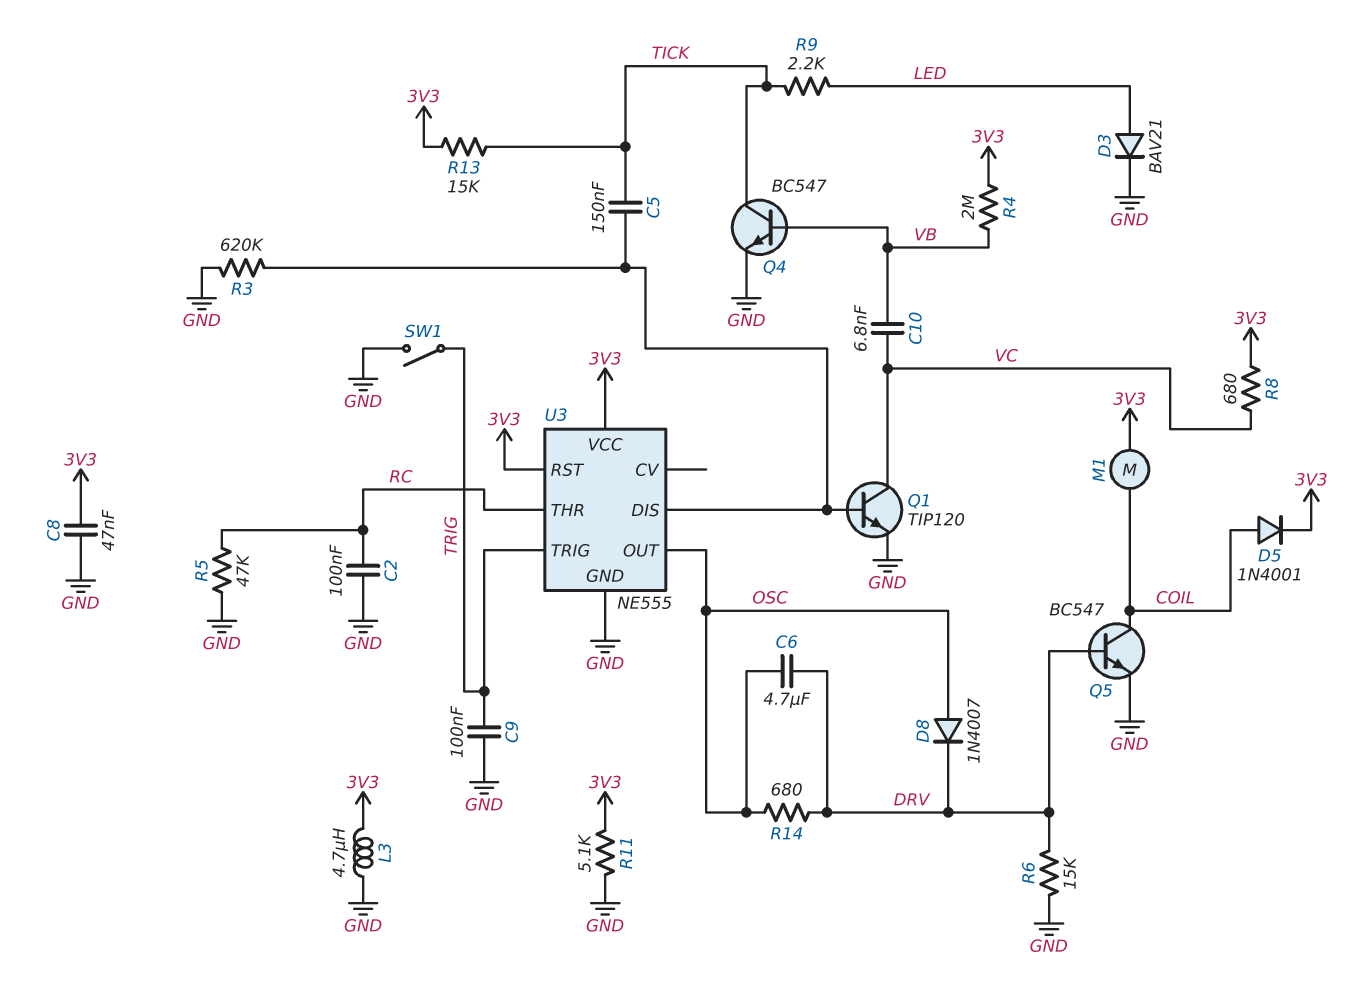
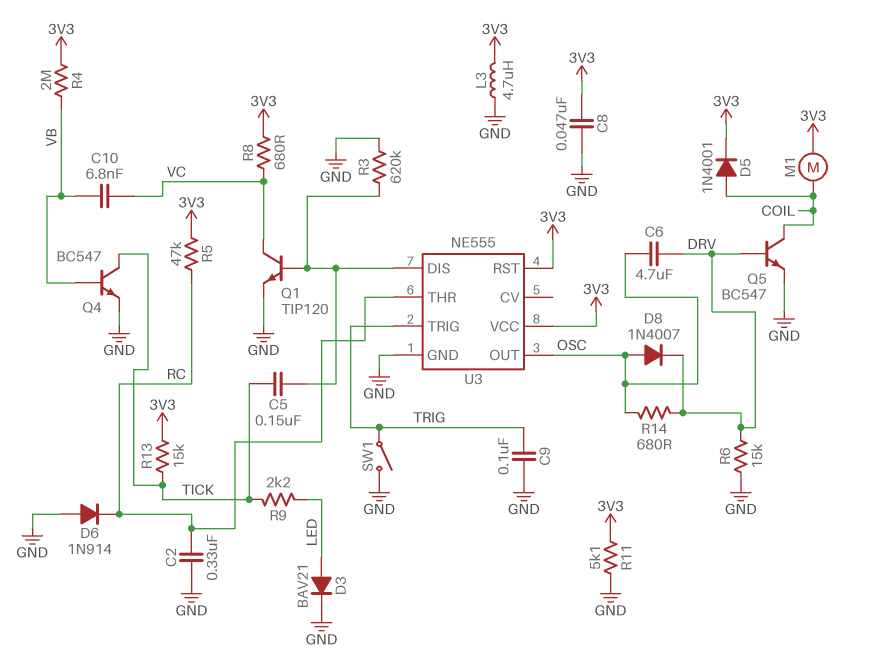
C2: 100nF (GND, RC) -> 330nF (GND, RC)
D6: none -> diode 1N914 (A GND, K RC)
R5: 47k (GND, RC) -> 47k (3V3, RC)

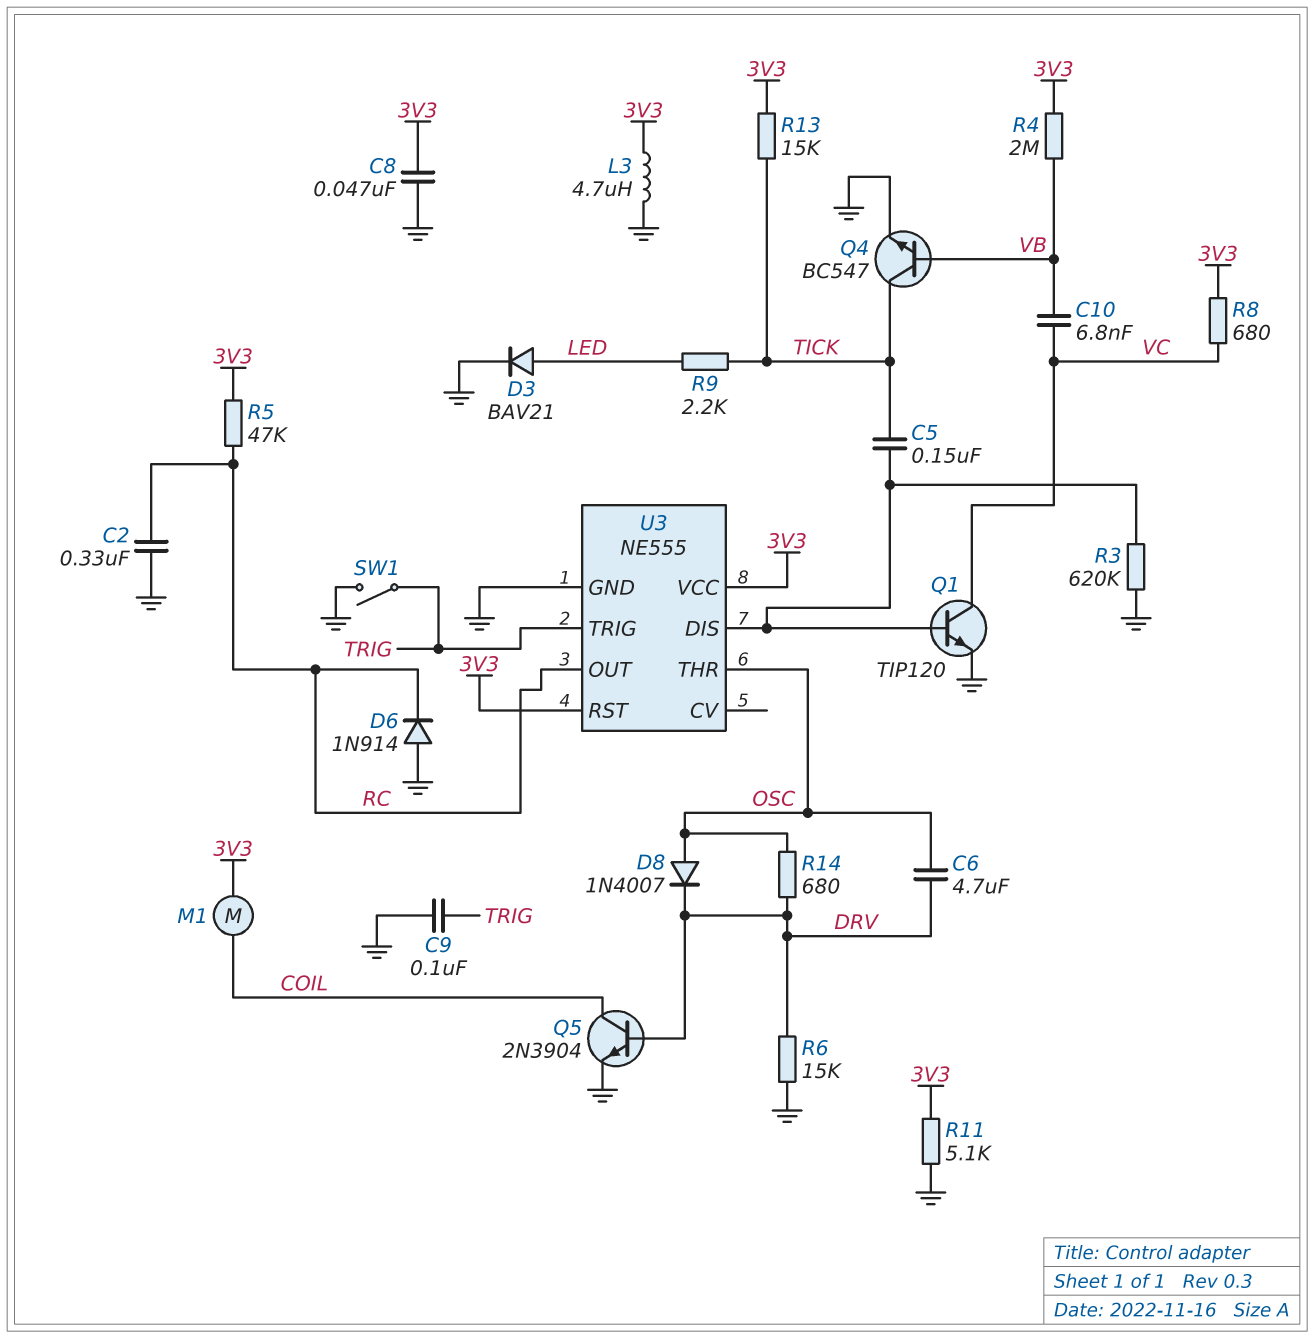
D5: diode 1N4001 (A COIL, K 3V3) -> none
Q5: NPN BC547 (B DRV, C COIL, E GND) -> NPN 2N3904 (B DRV, C COIL, E GND)
U3 pin OUT: OSC -> RC
U3 pin THR: RC -> OSC

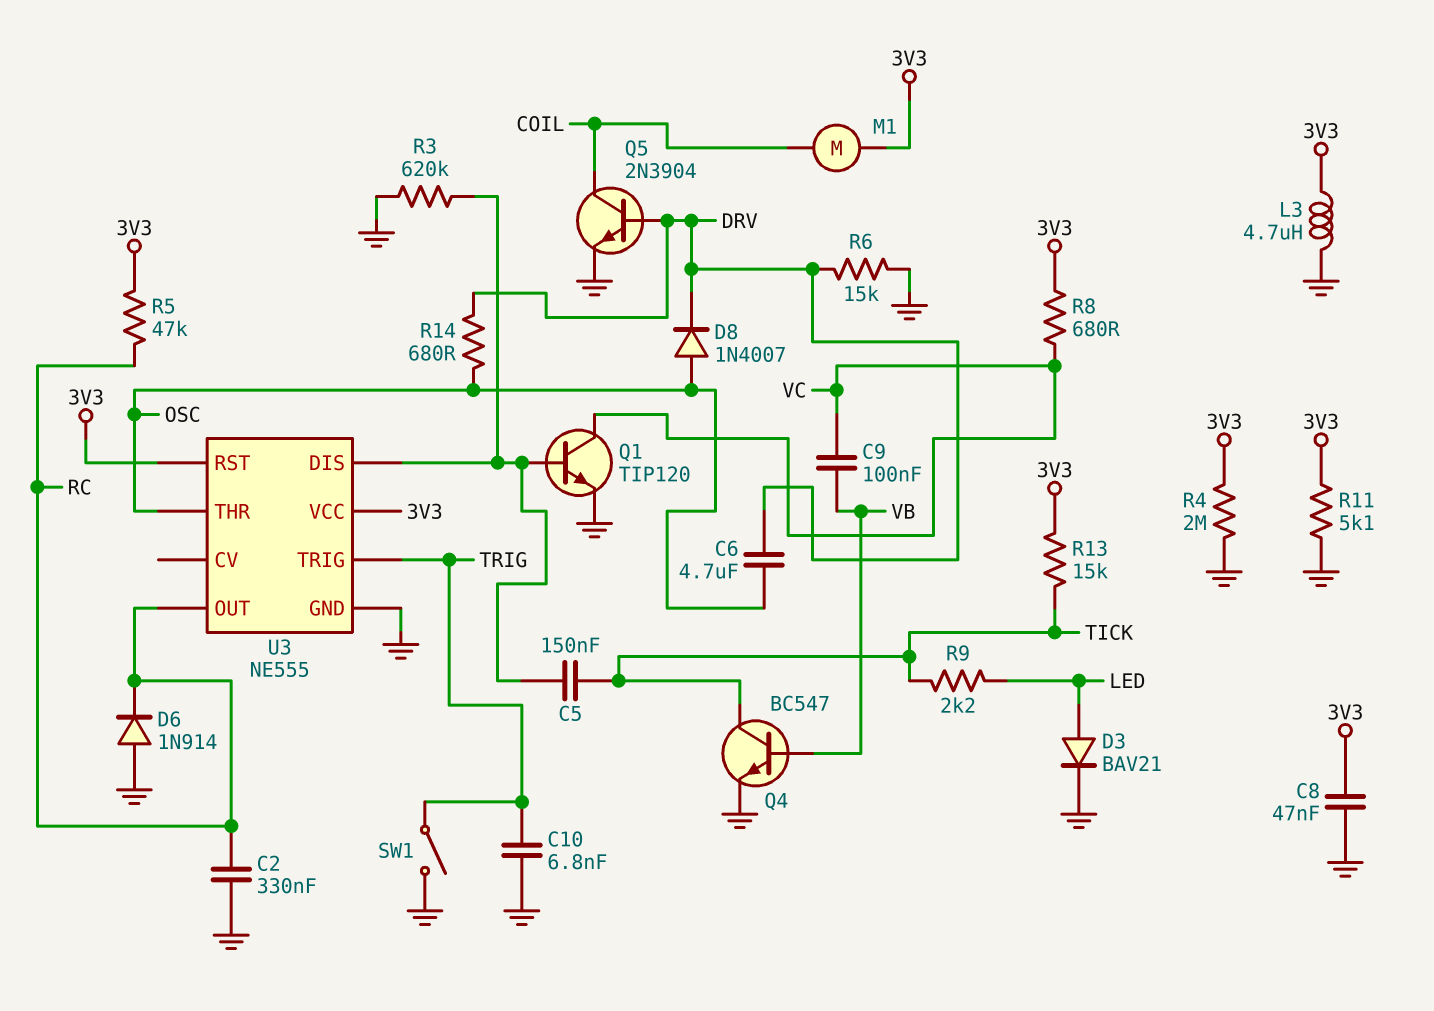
C9: 100nF (GND, TRIG) -> 100nF (VB, VC)
C10: 6.8nF (VB, VC) -> 6.8nF (GND, TRIG)
R4: 2M (3V3, VB) -> 2M (3V3, GND)

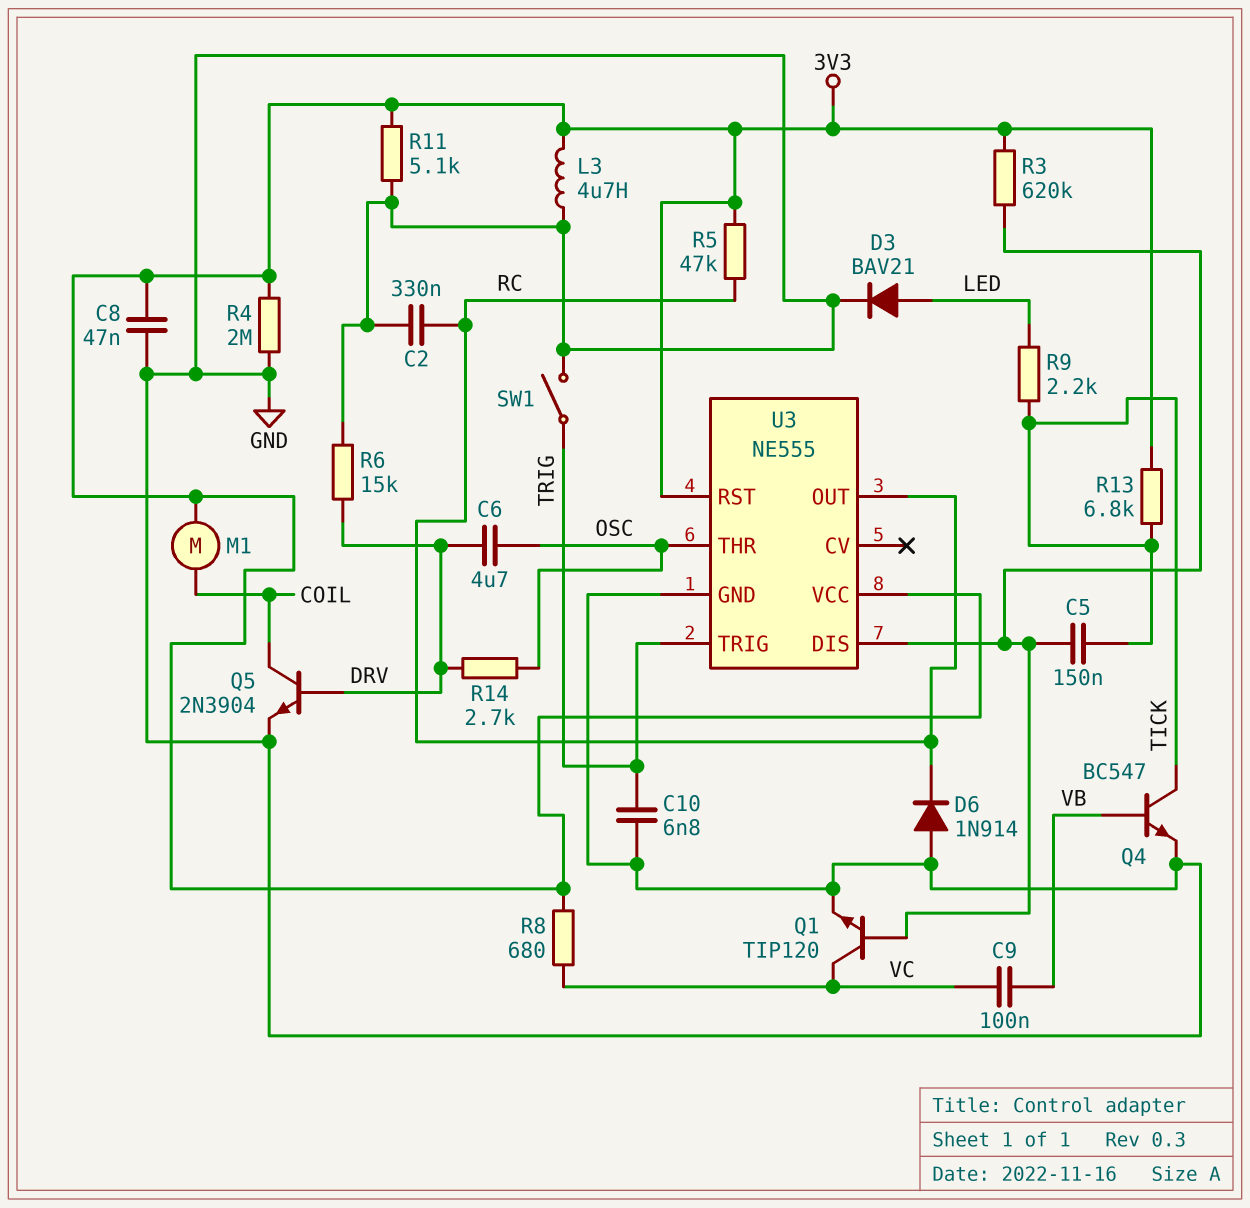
D8: diode 1N4007 (A OSC, K DRV) -> none
R3: 620k (GND, U3/DIS) -> 620k (3V3, U3/DIS)
R13: 15k (3V3, TICK) -> 6.8k (3V3, TICK)
R14: 680 (DRV, OSC) -> 2.7k (DRV, OSC)

